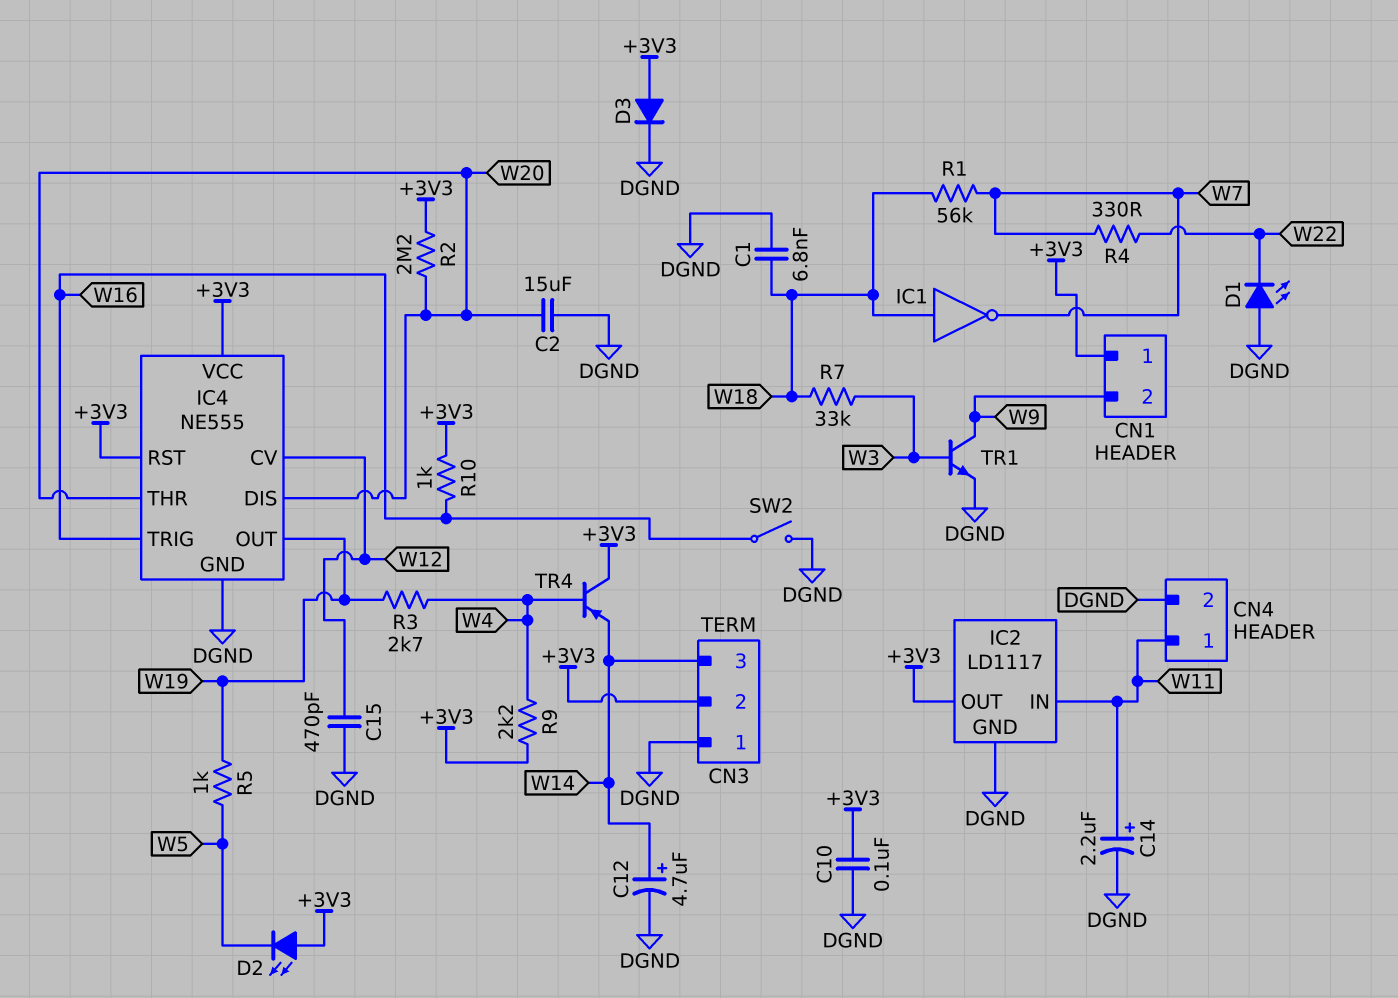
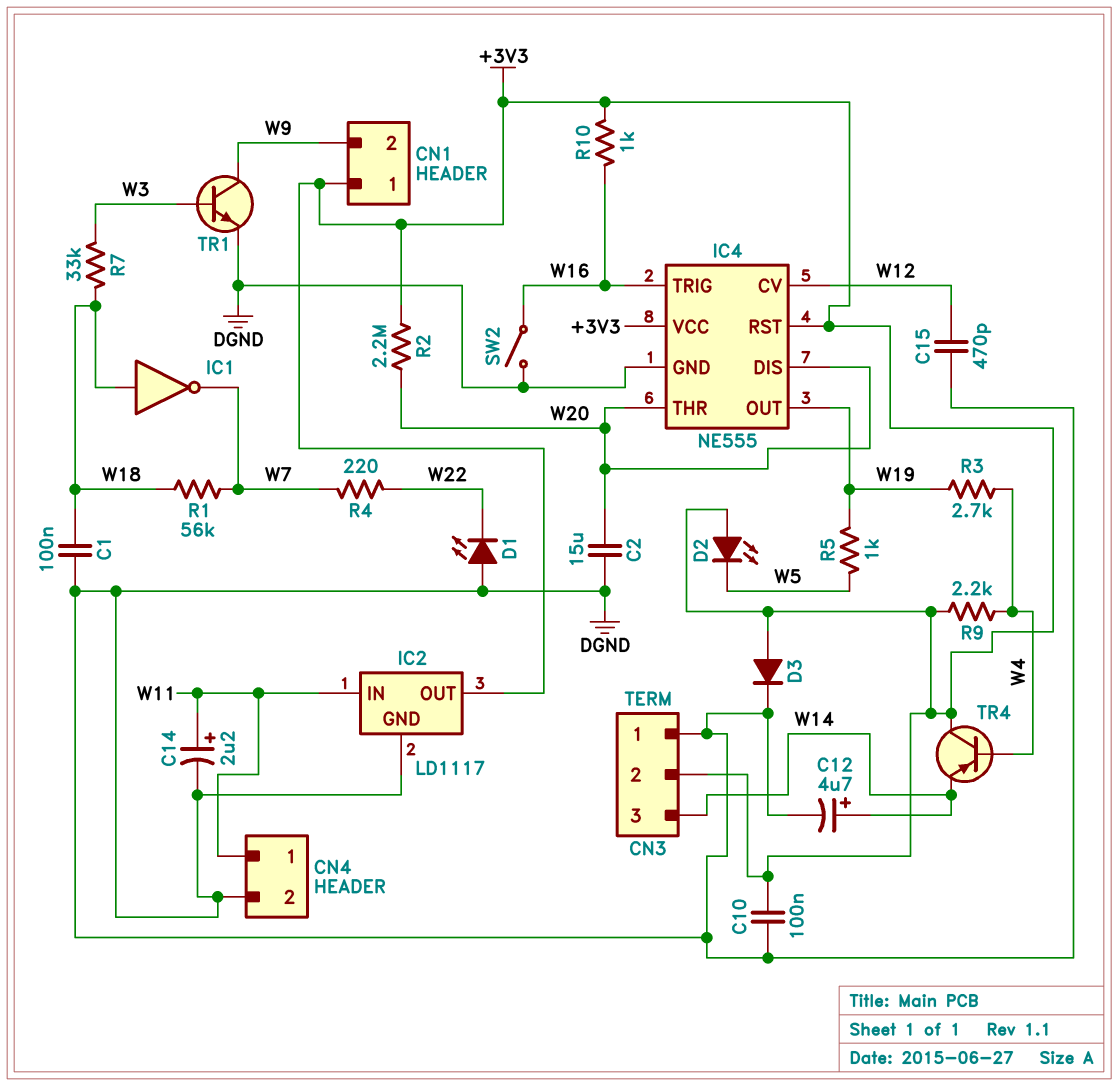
C1: 6.8nF (DGND, W18) -> 100nF (DGND, W18)
R4: 330 (W7, W22) -> 220 (W7, W22)

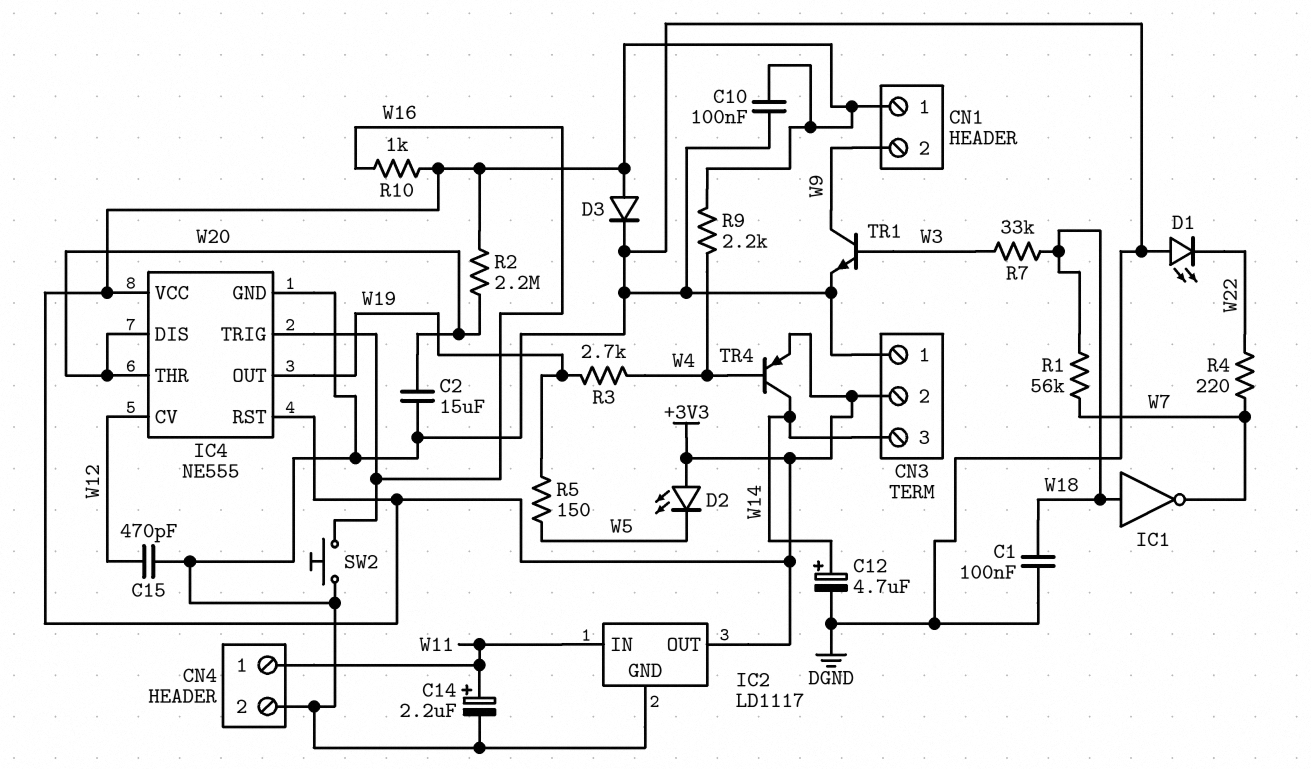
R5: 1k (W5, W19) -> 150 (W5, W19)
SW2: switch (DGND, W16) -> button (DGND, W16)
TR4: PNP (B W4, C +3V3, E W14) -> PNP (B W4, C W14, E +3V3)

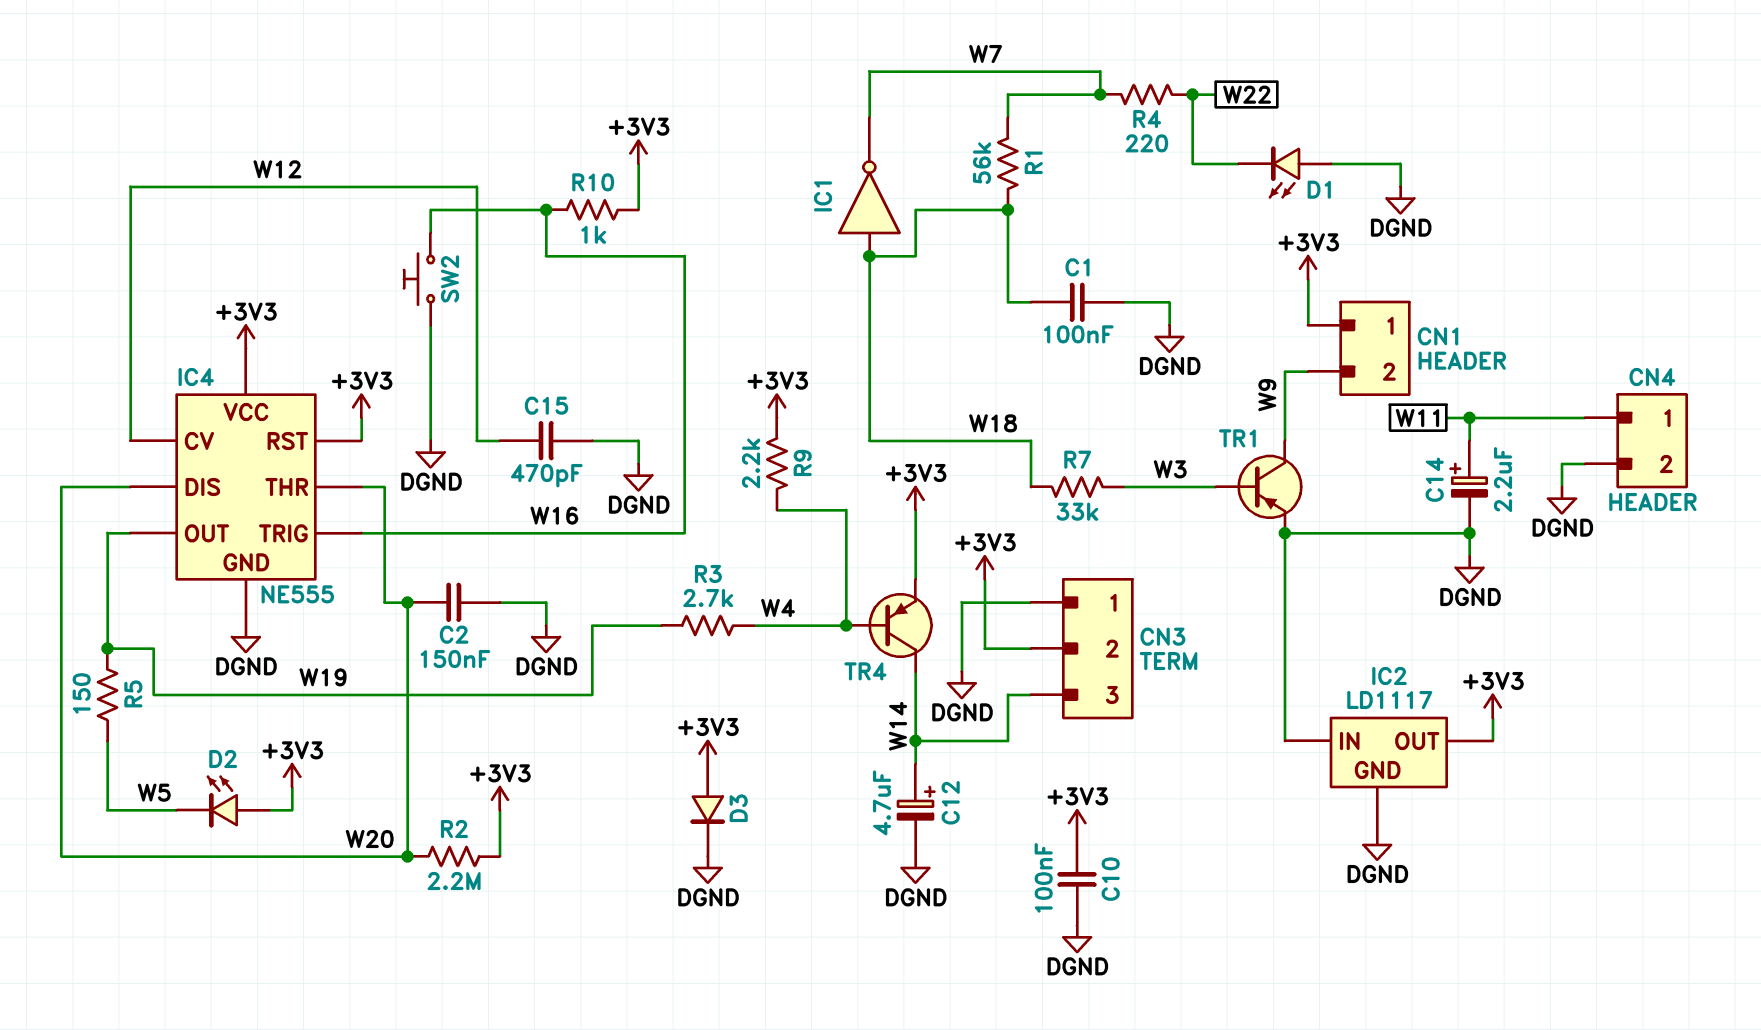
C2: 15uF (DGND, W20) -> 150nF (DGND, W20)
IC2 pin IN: W11 -> DGND
TR1: NPN (B W3, C W9, E DGND) -> PNP (B W3, C W9, E DGND)

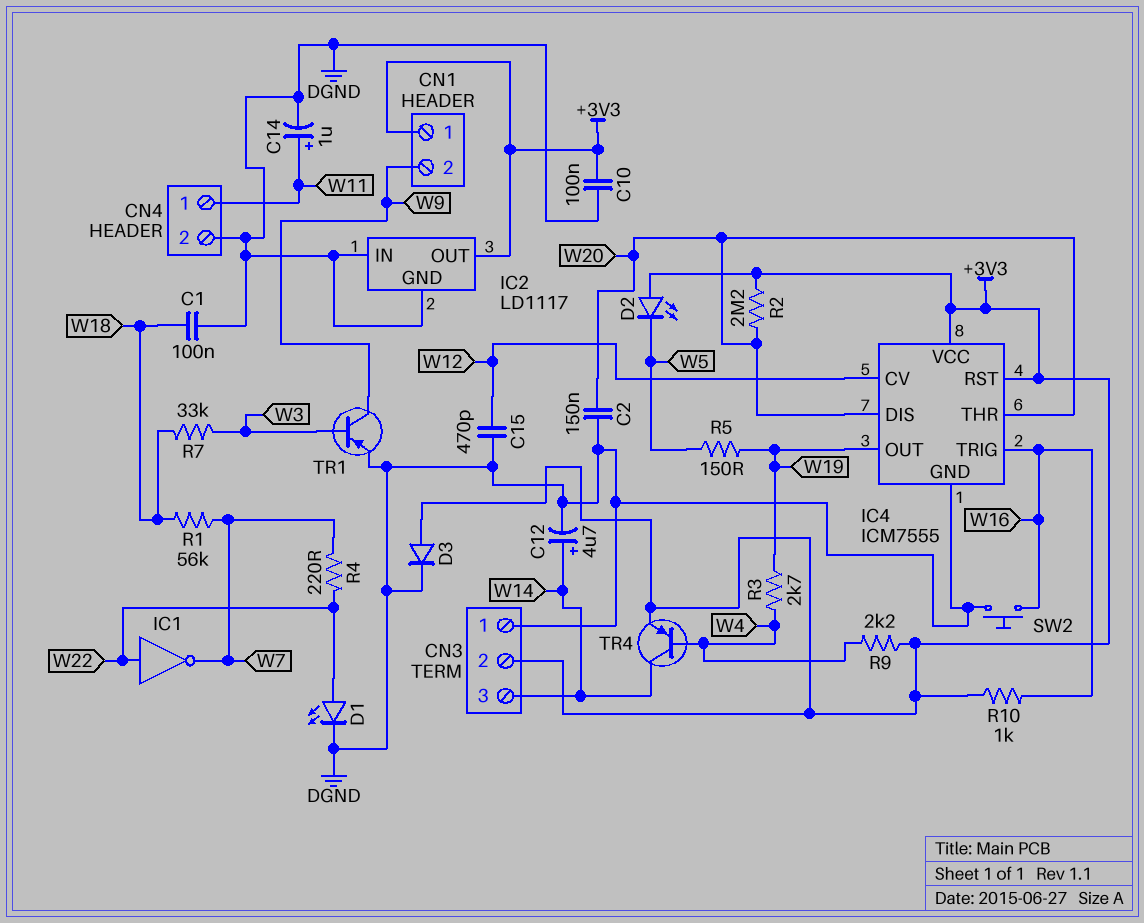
C14: 2.2uF (plus W11, minus DGND) -> 1uF (plus W11, minus DGND)
D1: LED (A DGND, K W22) -> LED (A W22, K DGND)
IC1: NOT (in W18, out W7) -> NOT (in W22, out W7)
IC4: NE555 -> ICM7555

